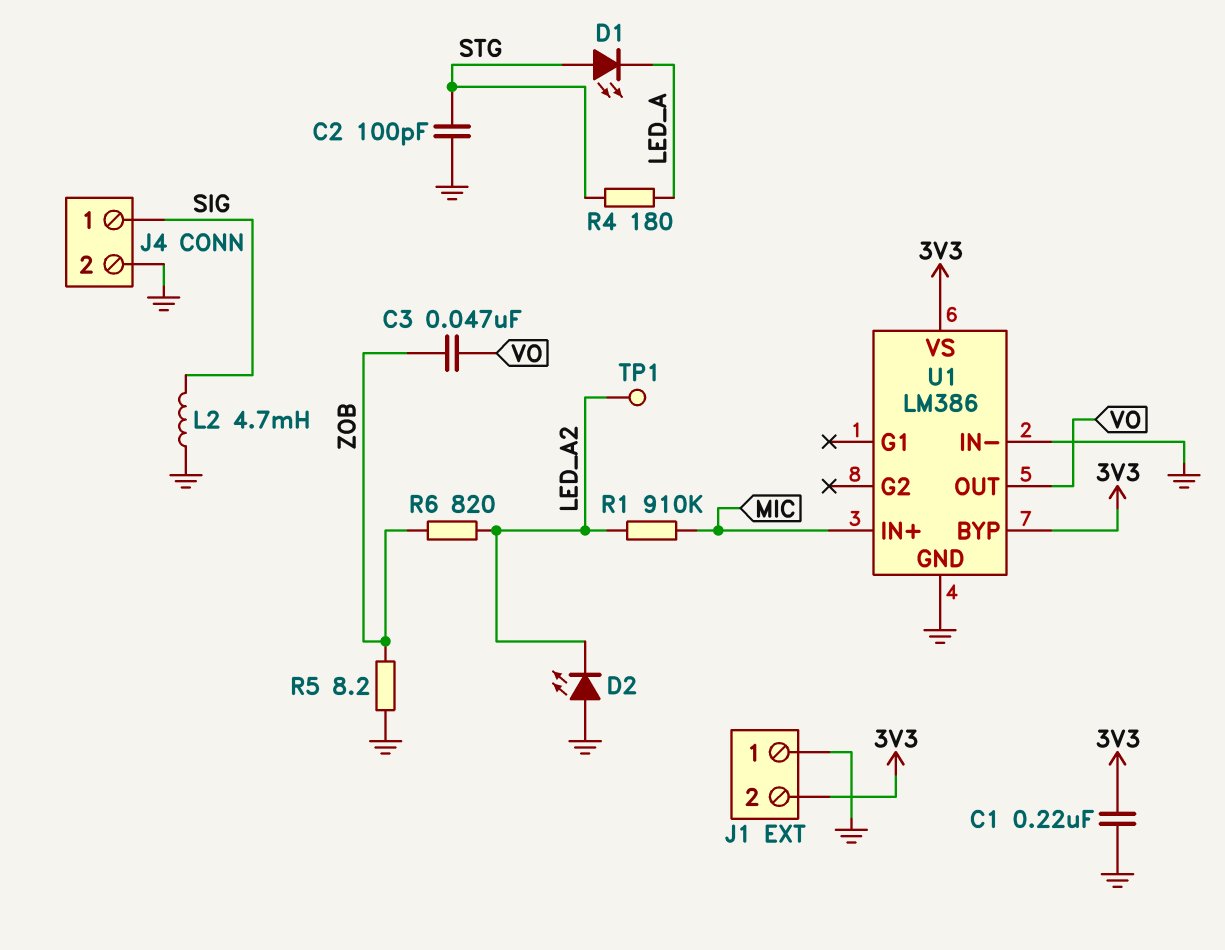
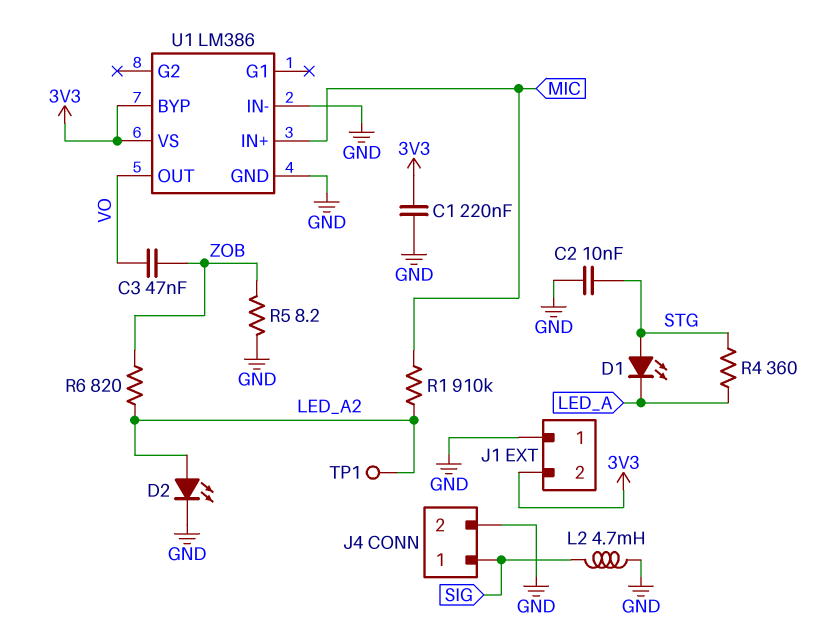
C2: 100pF (GND, STG) -> 10nF (GND, STG)
D2: LED (A GND, K LED_A2) -> LED (A LED_A2, K GND)
R4: 180 (LED_A, STG) -> 360 (LED_A, STG)

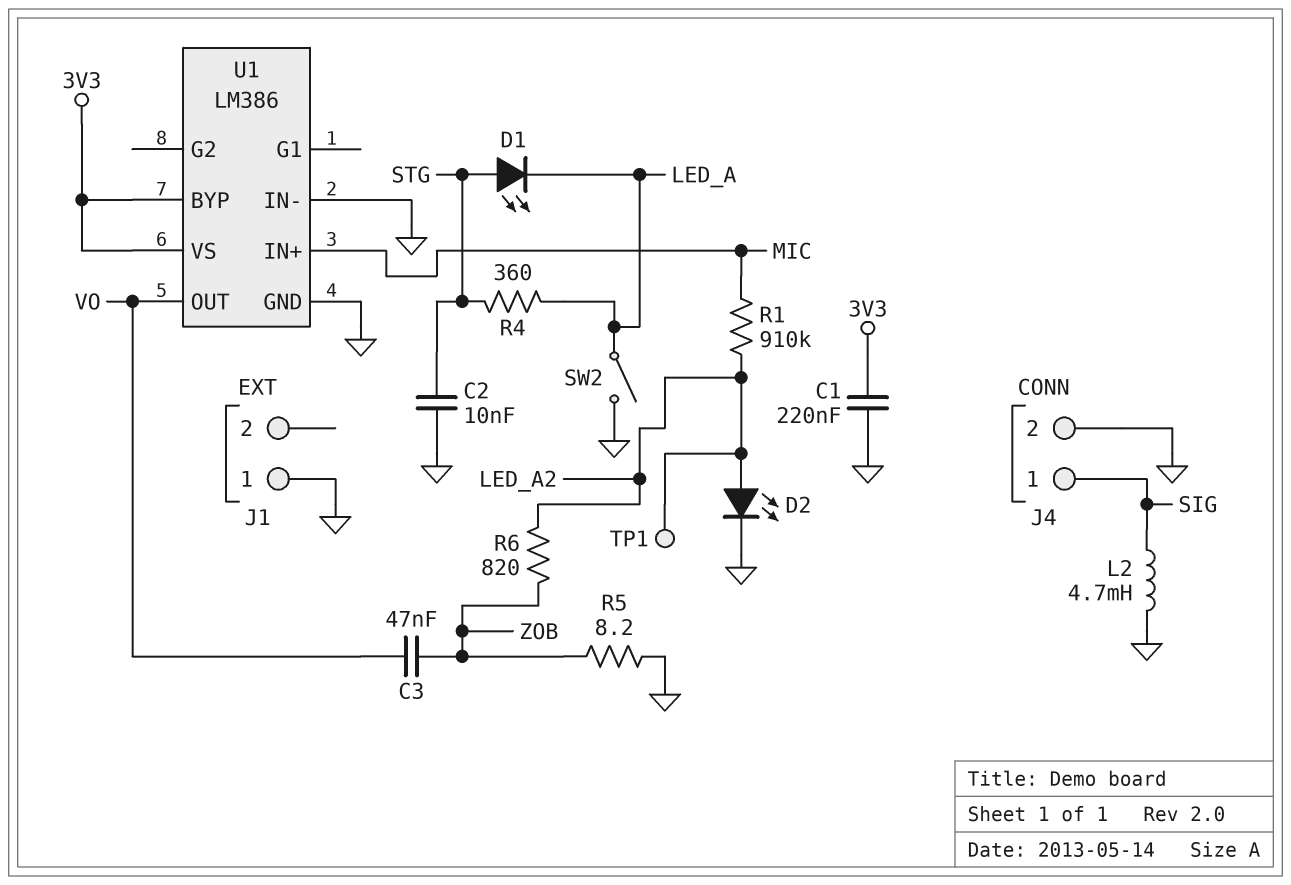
J1 pin 2: 3V3 -> none
SW2: none -> switch (GND, LED_A)

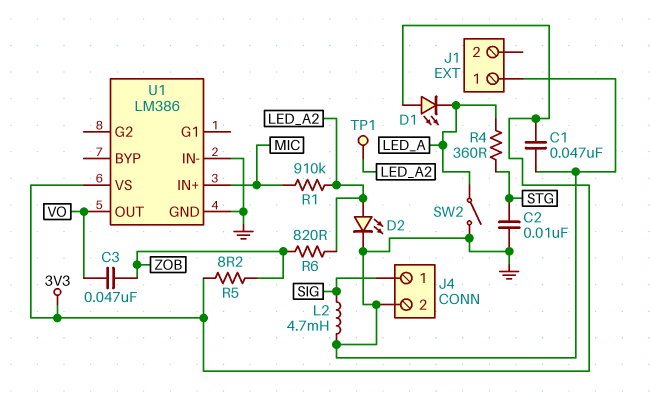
C1: 220nF (3V3, GND) -> 47nF (3V3, GND)
D1: LED (A STG, K LED_A) -> LED (A 3V3, K LED_A)
R5: 8.2 (GND, ZOB) -> 8.2 (3V3, ZOB)
U1 pin BYP: 3V3 -> none

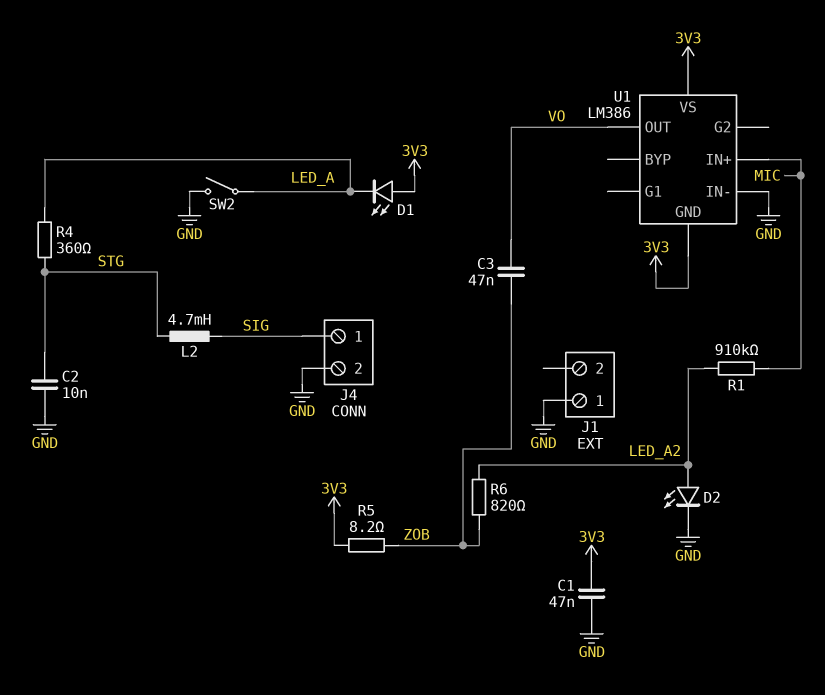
L2: 4.7mH (GND, SIG) -> 4.7mH (SIG, STG)
TP1: test point (LED_A2) -> none
U1 pin GND: GND -> 3V3

